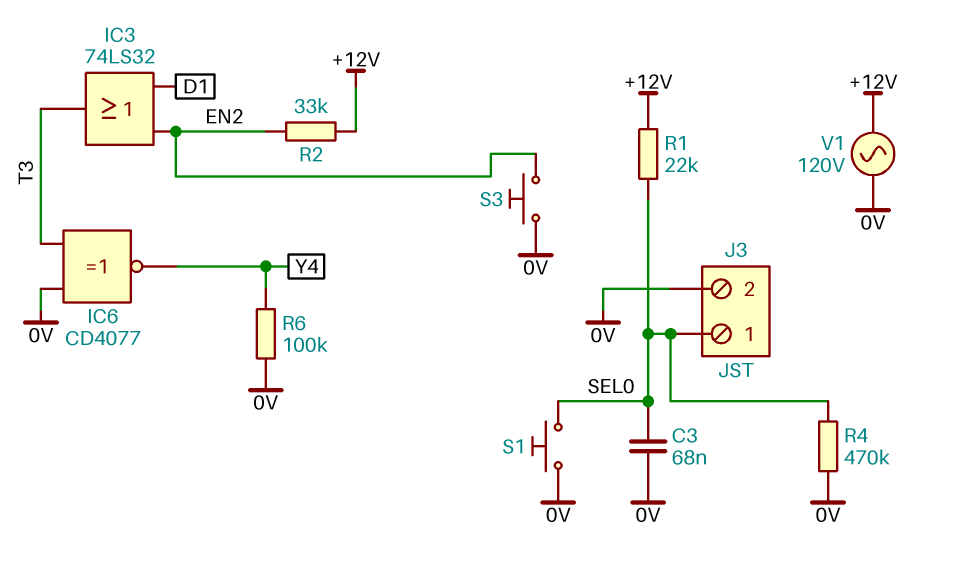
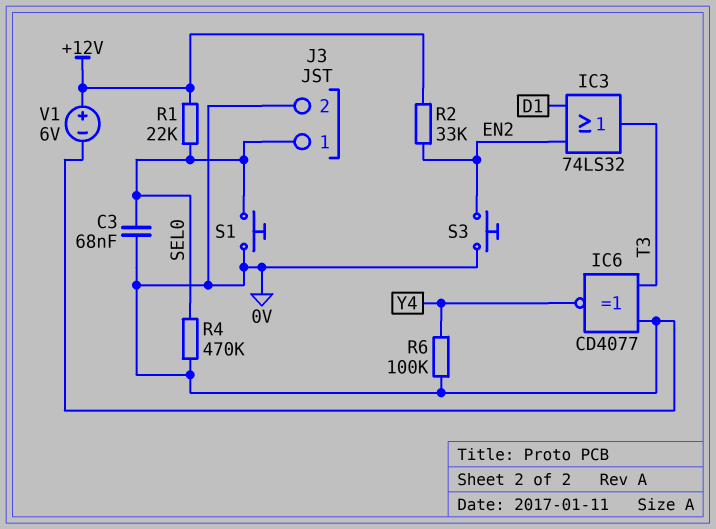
V1: AC 120V (+12V, 0V) -> 6V (plus +12V, minus 0V)

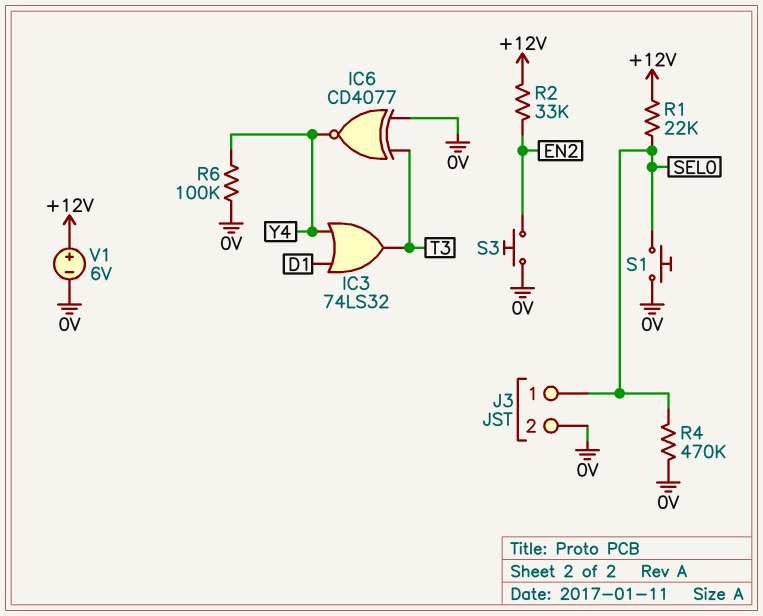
C3: 68nF (0V, SEL0) -> none
IC3: OR 74LS32 (in D1, in EN2, out T3) -> OR 74LS32 (in D1, in Y4, out T3)

